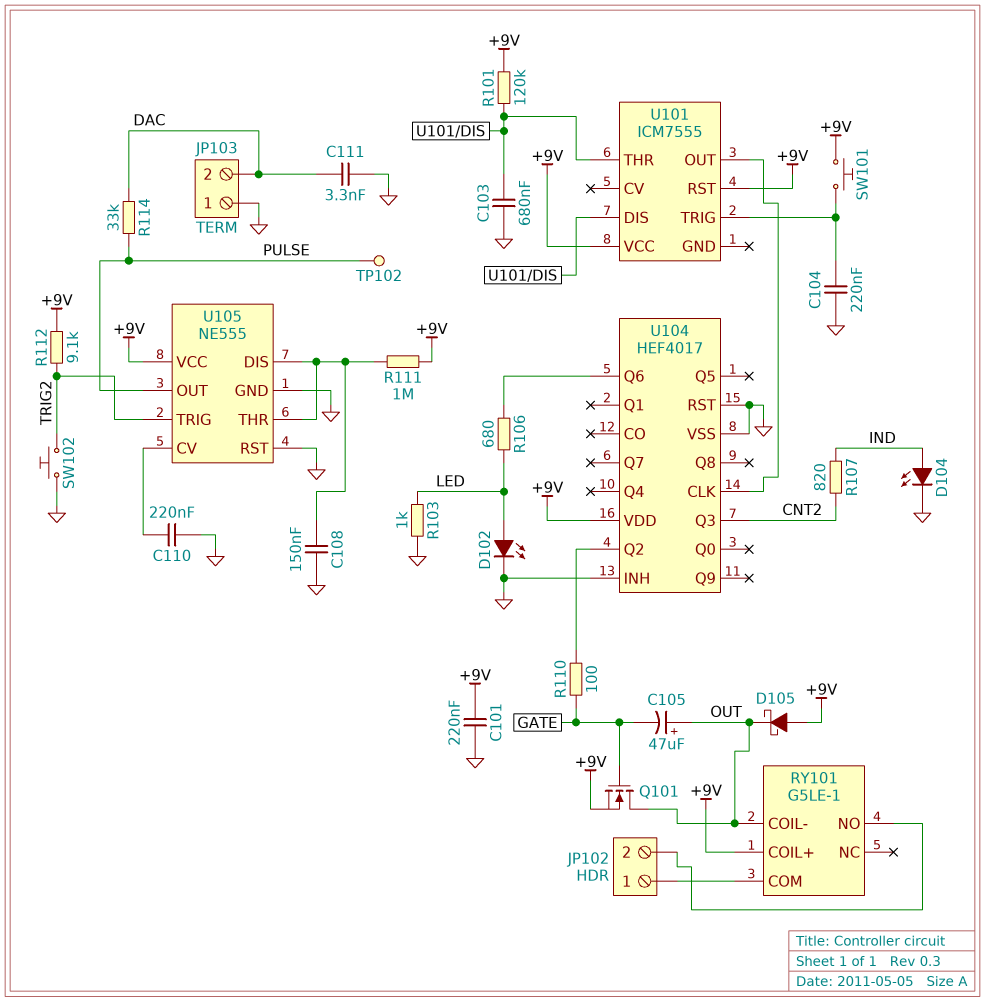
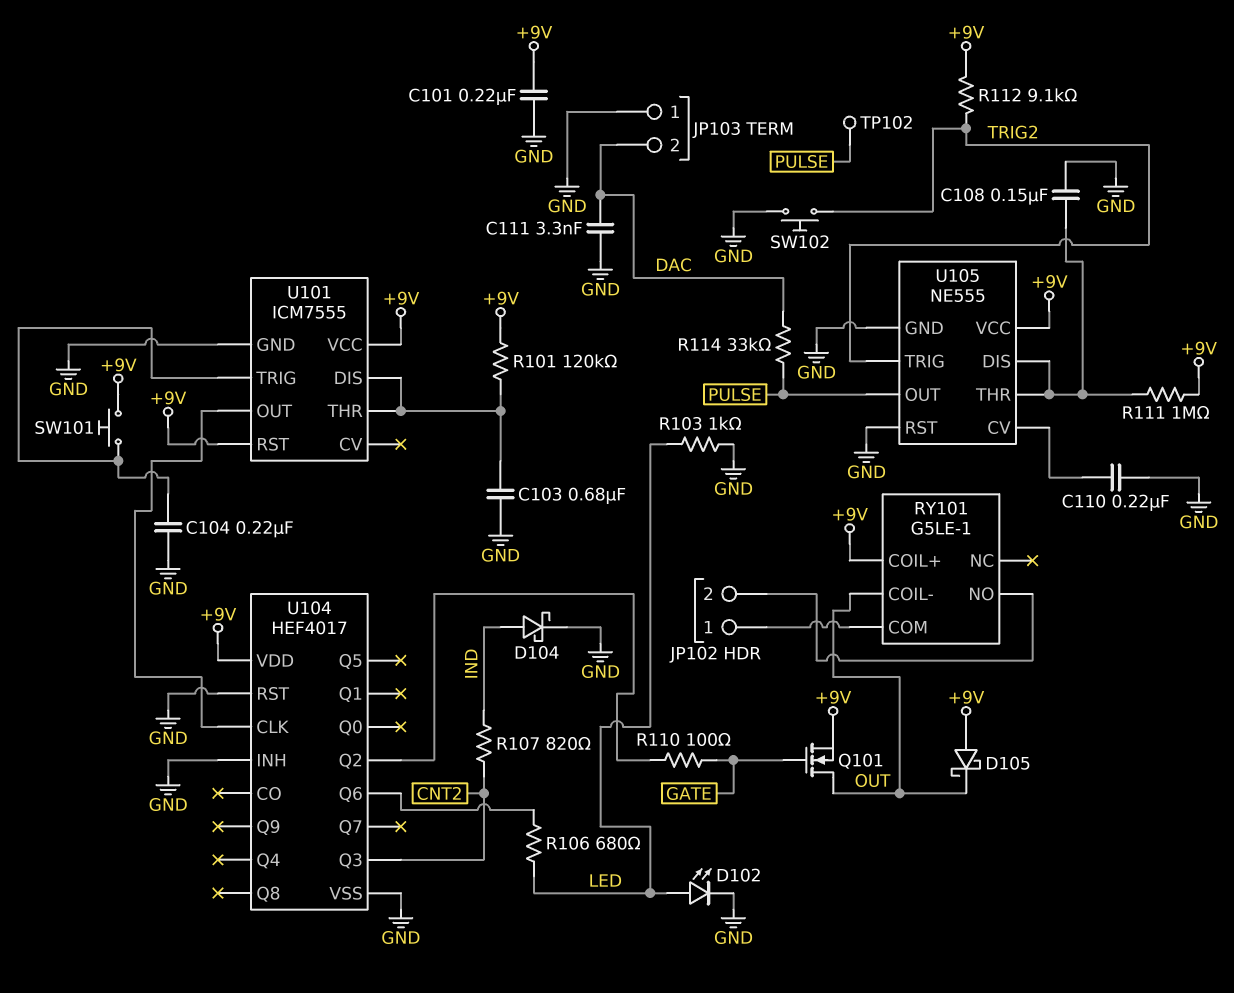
C105: 47uF (plus OUT, minus GATE) -> none
D104: LED (A IND, K GND) -> schottky (A IND, K GND)
U101 pin GND: none -> GND

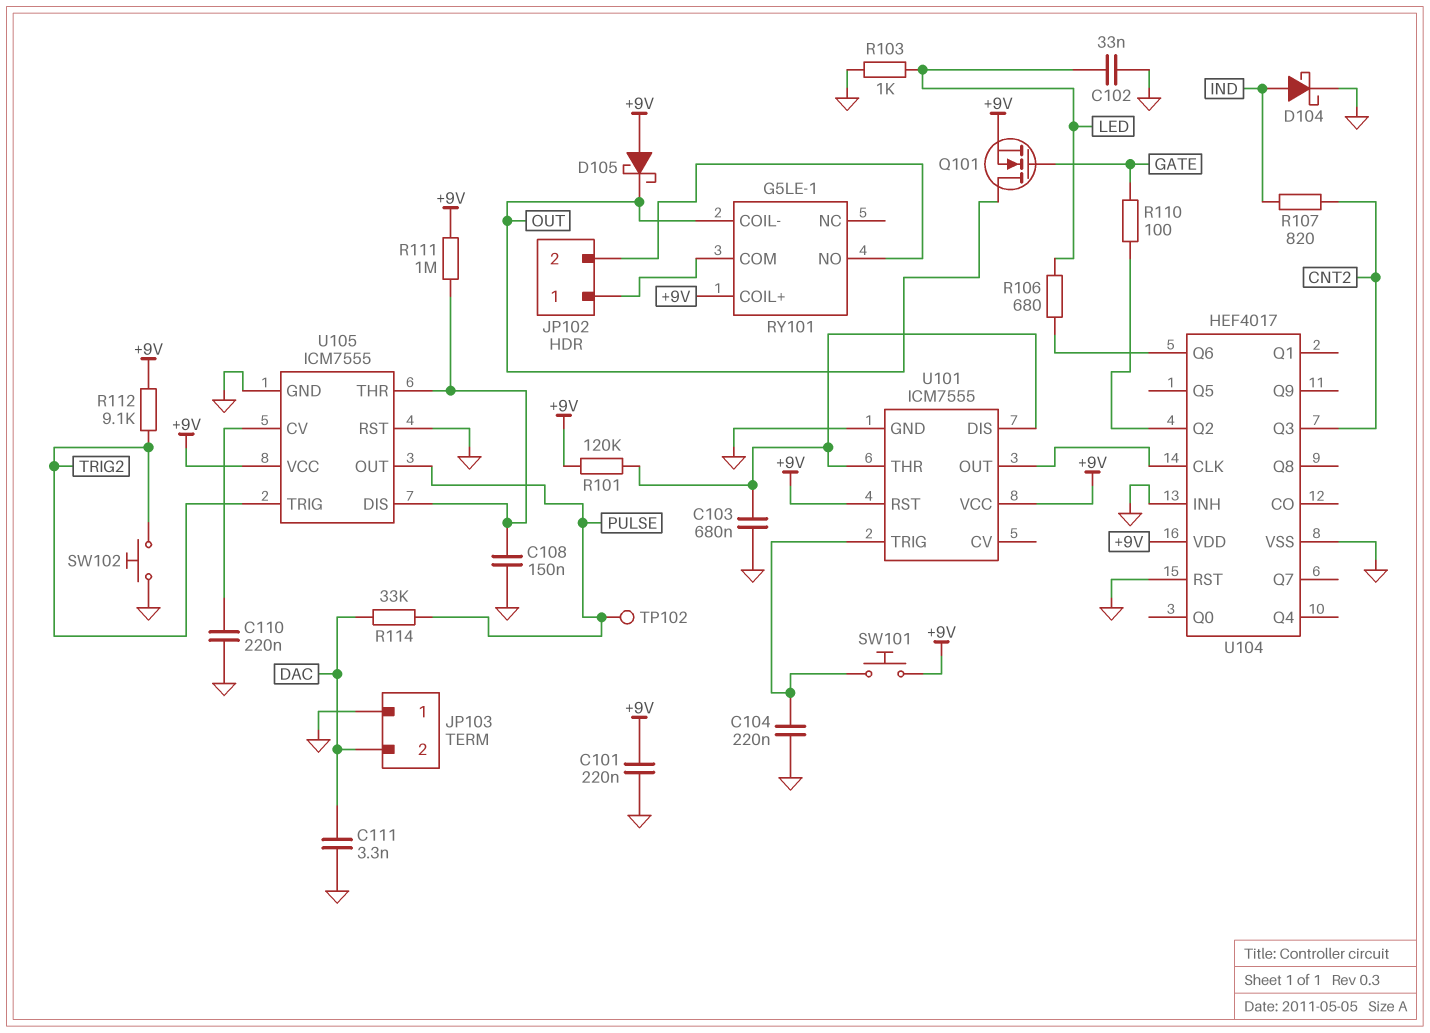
C102: none -> 33nF (GND, LED)
D102: LED (A LED, K GND) -> none
U105: NE555 -> ICM7555

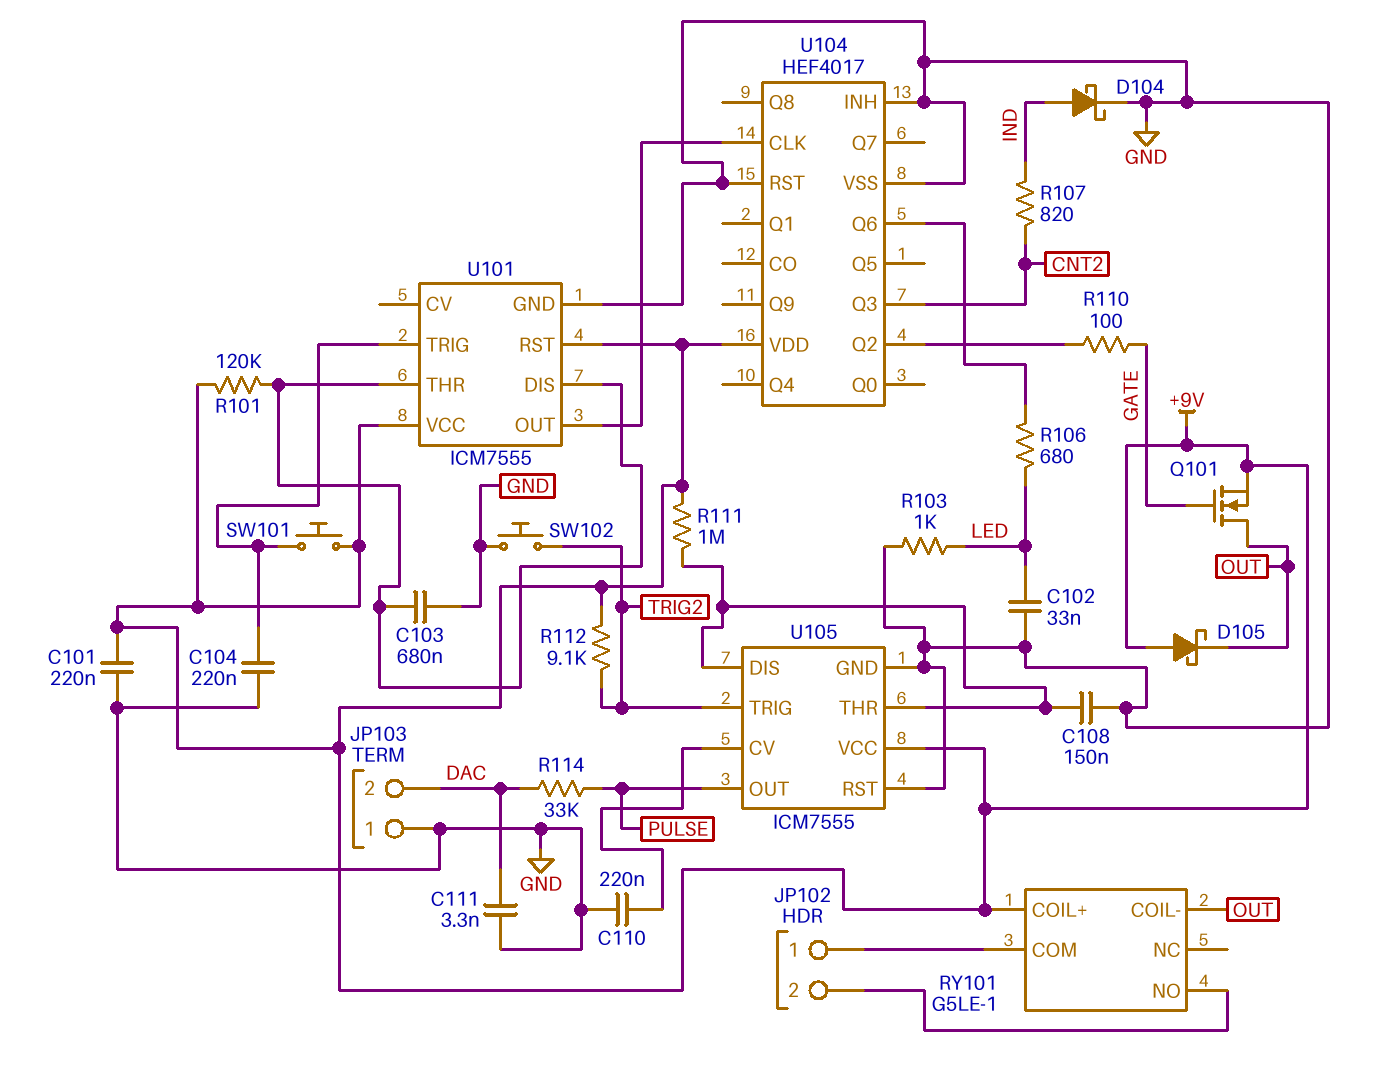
TP102: test point (PULSE) -> none

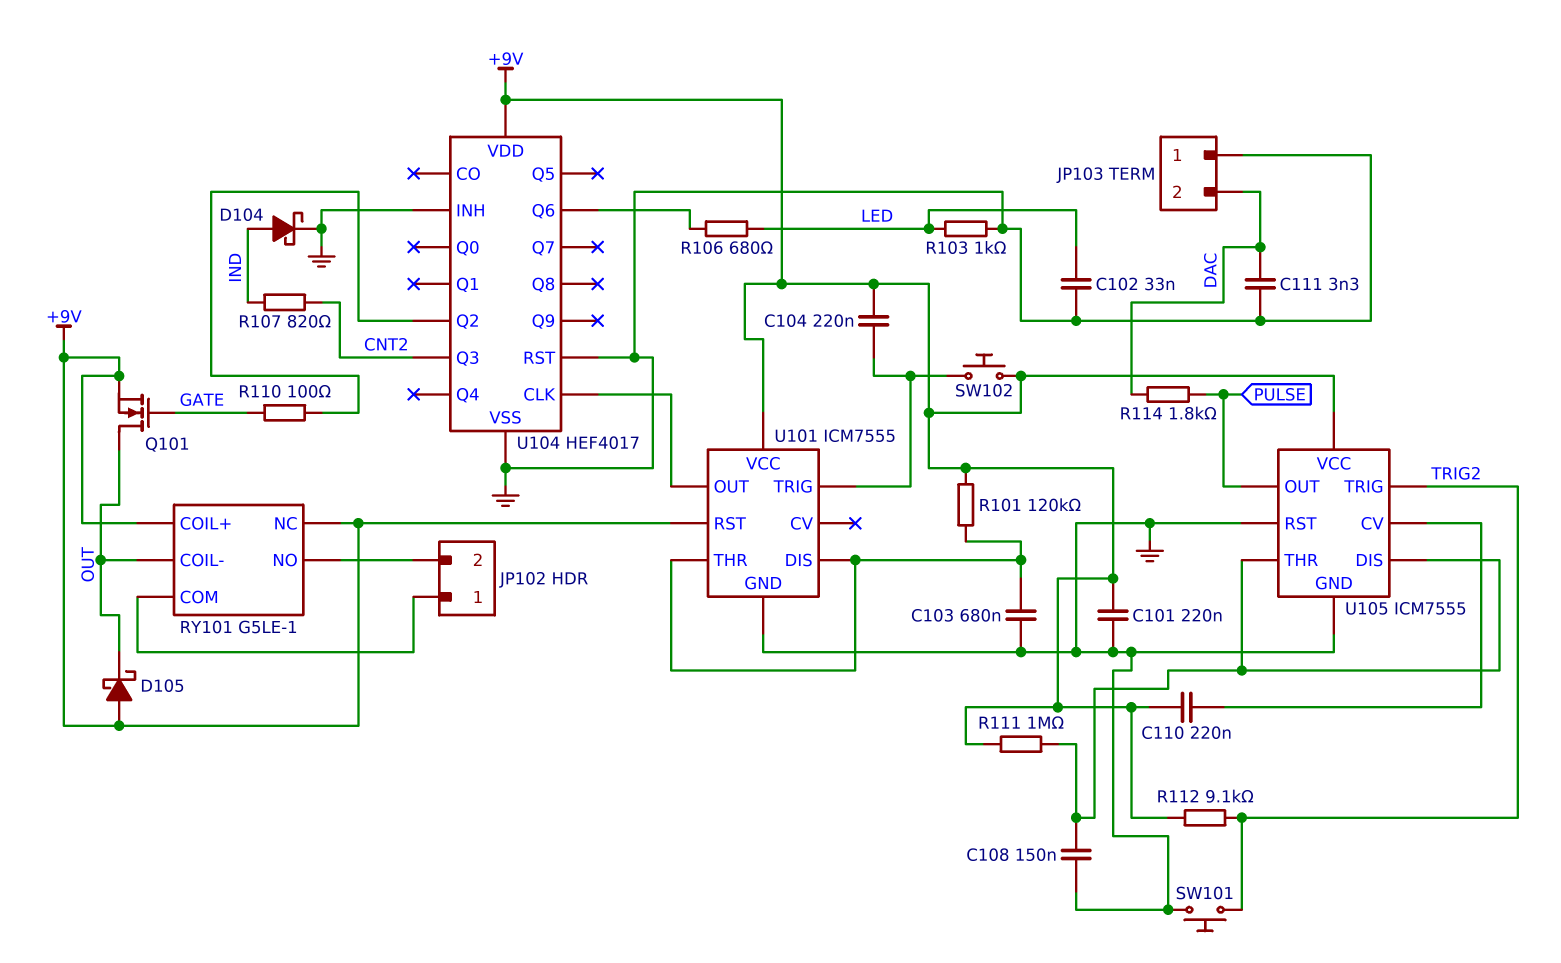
C104: 220nF (GND, U101/TRIG) -> 220nF (+9V, U101/TRIG)
C110: 220nF (GND, U105/CV) -> 220nF (+9V, U105/CV)
R114: 33k (DAC, PULSE) -> 1.8k (DAC, PULSE)
RY101 pin NC: none -> +9V
SW101: button (+9V, U101/TRIG) -> button (GND, TRIG2)
SW102: button (GND, TRIG2) -> button (+9V, U101/TRIG)

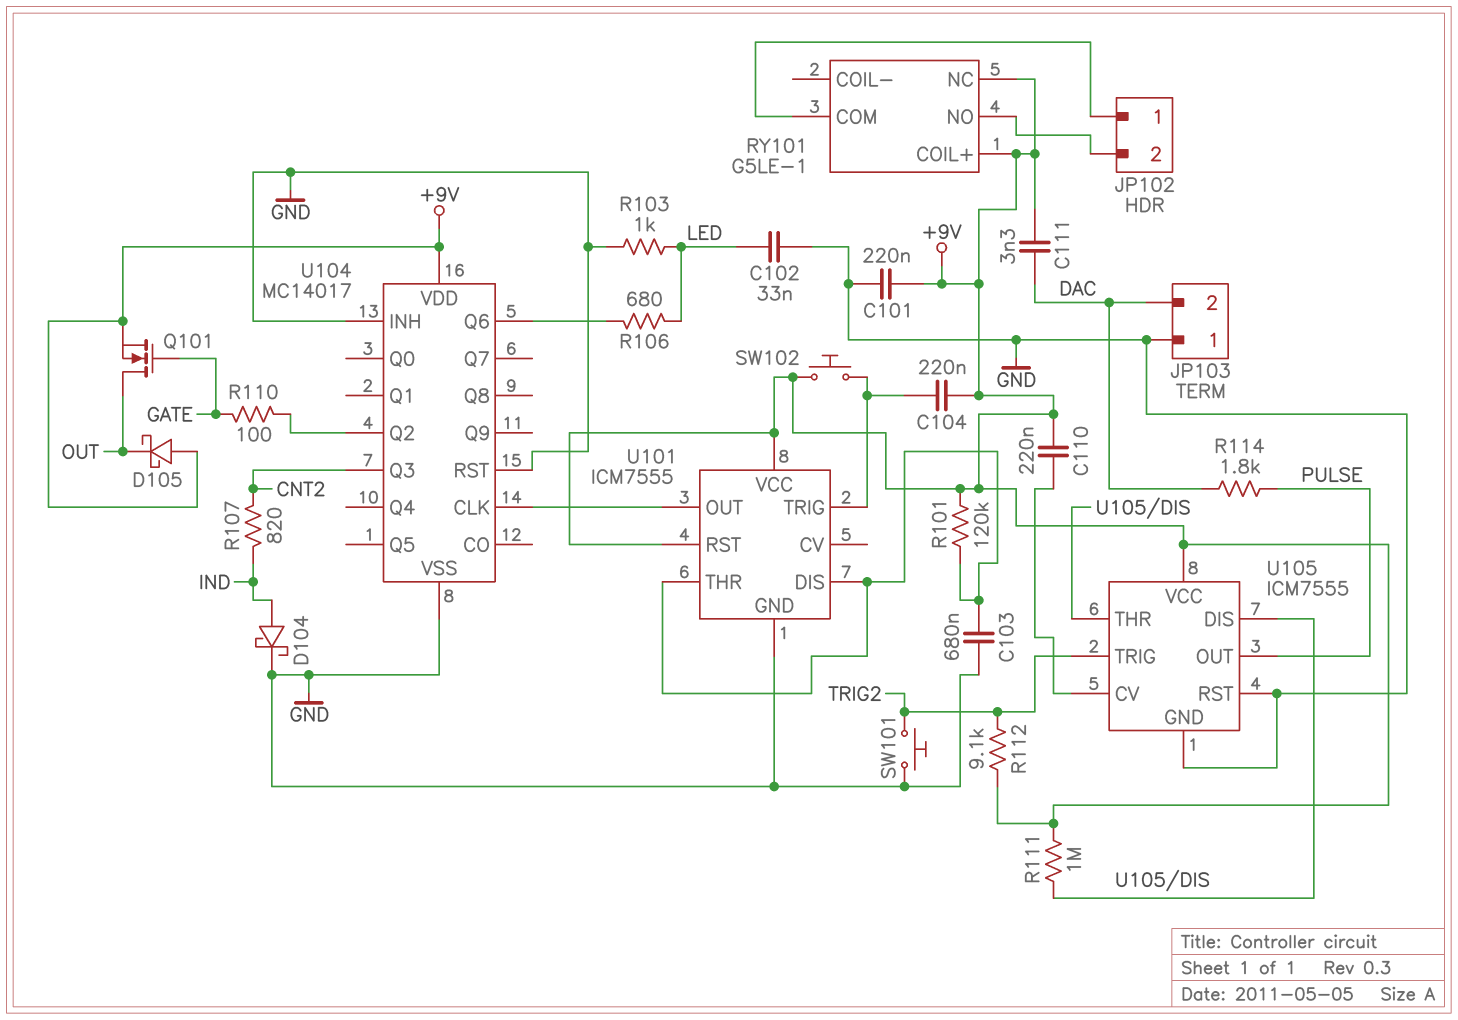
C108: 150nF (GND, U105/DIS) -> none
C111: 3.3nF (DAC, GND) -> 3.3nF (+9V, DAC)
RY101 pin COIL-: OUT -> none
U104: HEF4017 -> MC14017

